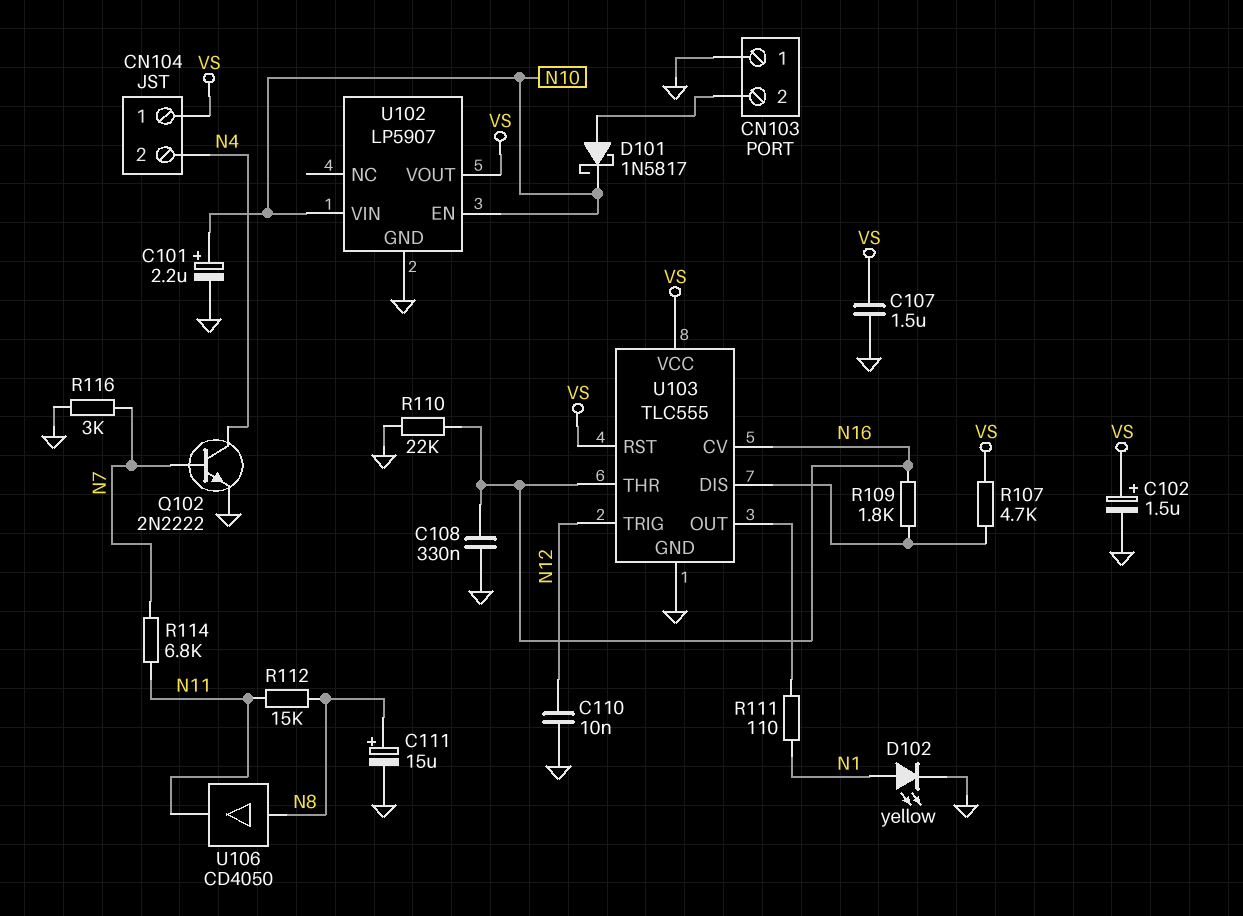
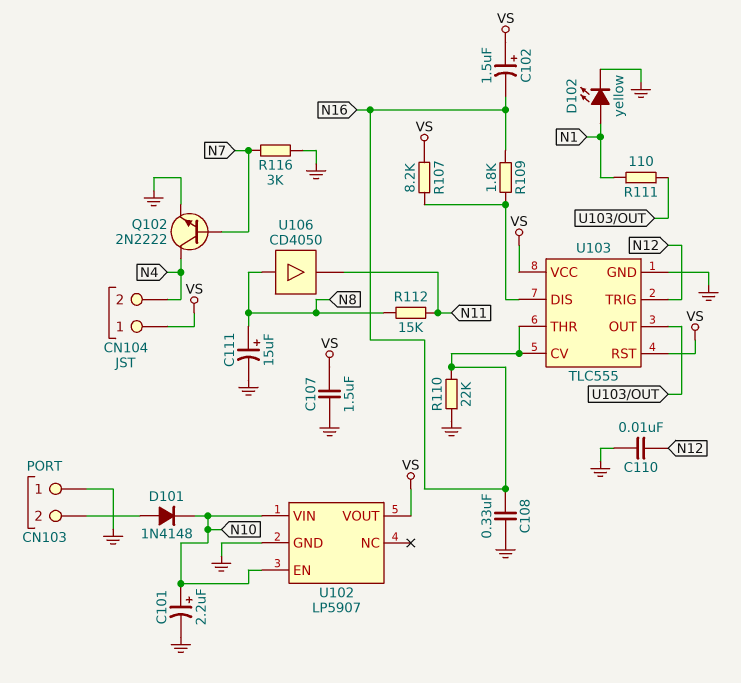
C102: 1.5uF (plus VS, minus GND) -> 1.5uF (plus VS, minus N16)
D101: schottky 1N5817 (A CN103/2, K N10) -> diode 1N4148 (A CN103/2, K N10)
R107: 4.7k (U103/DIS, VS) -> 8.2k (U103/DIS, VS)
R114: 6.8k (N7, N11) -> none

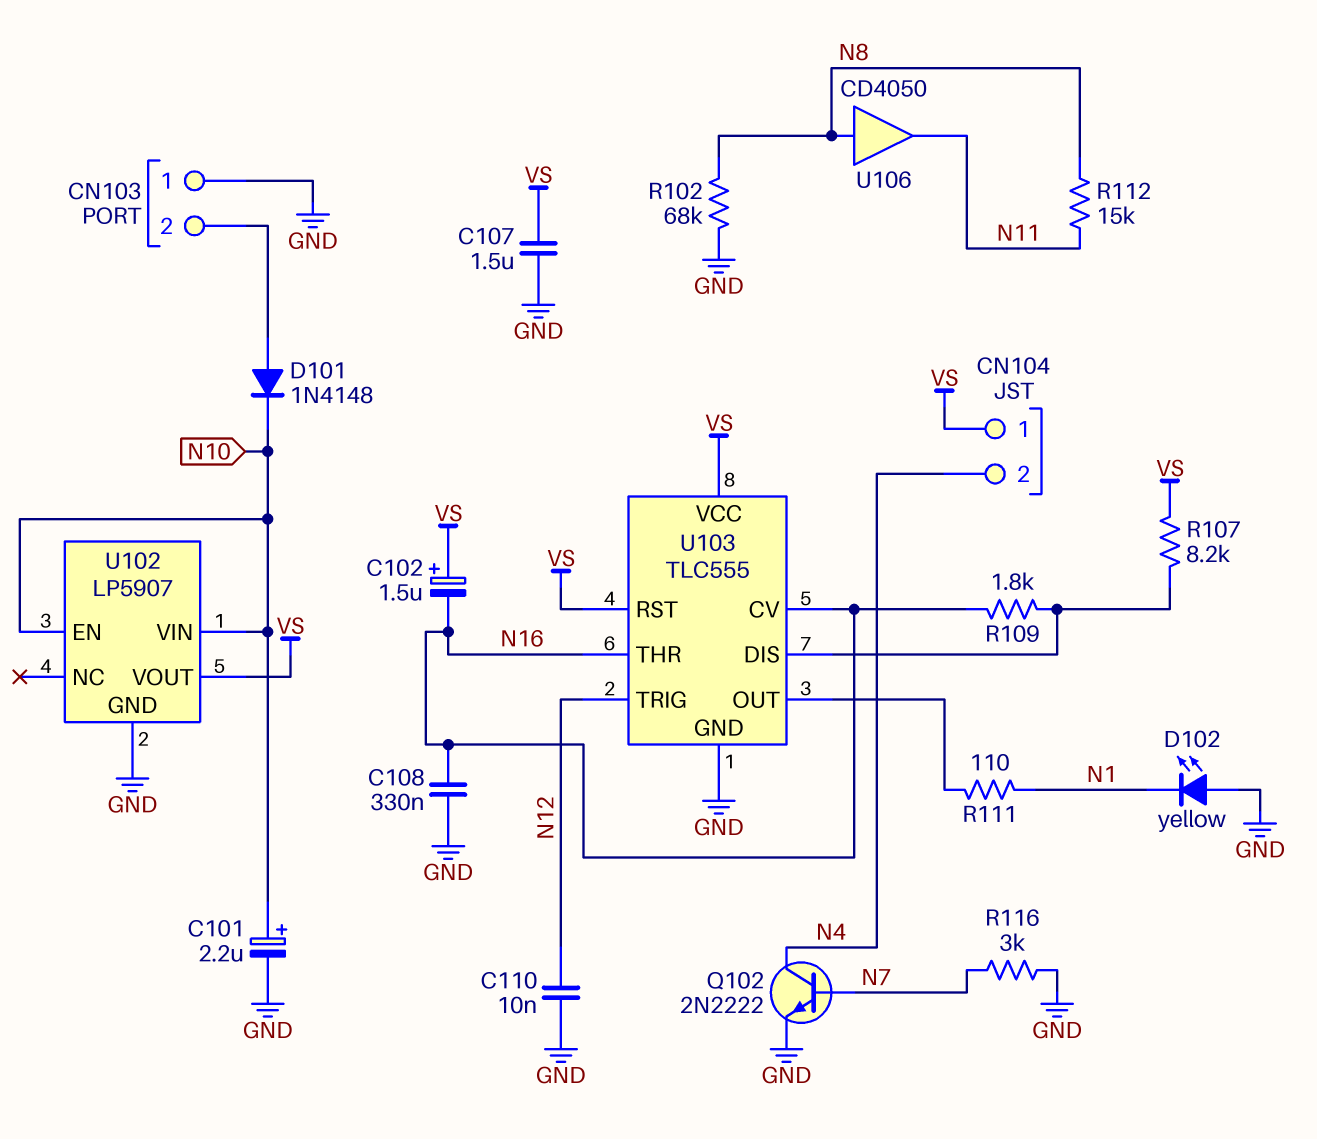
C111: 15uF (plus N8, minus GND) -> none
D102: LED yellow (A N1, K GND) -> LED yellow (A GND, K N1)
R102: none -> 68k (GND, N8)
R110: 22k (GND, N16) -> none

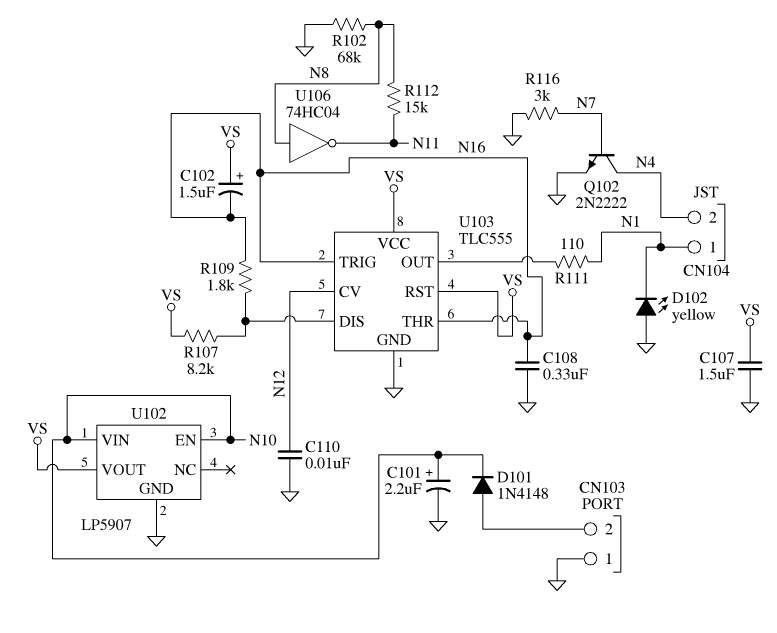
CN104 pin 1: VS -> N1
U103 pin CV: N16 -> N12
U103 pin TRIG: N12 -> N16
U106: buffer CD4050 (in N8, out N11) -> NOT 74HC04 (in N8, out N11)

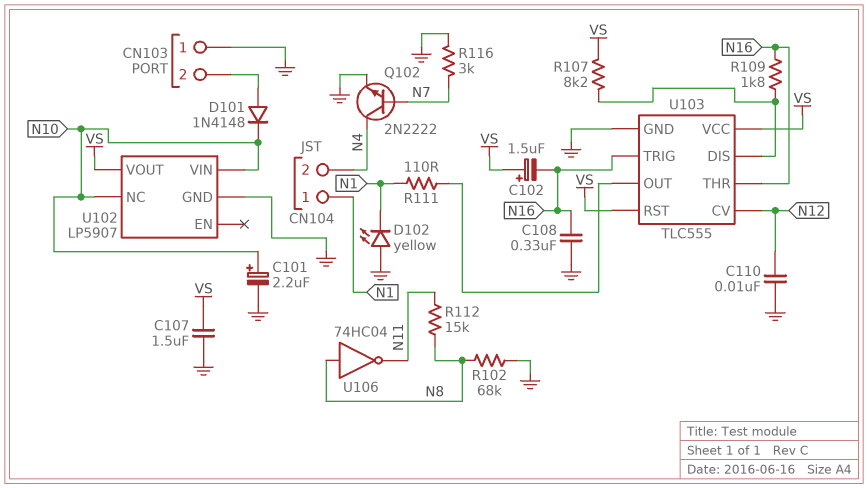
U102 pin EN: N10 -> none
U102 pin NC: none -> N10

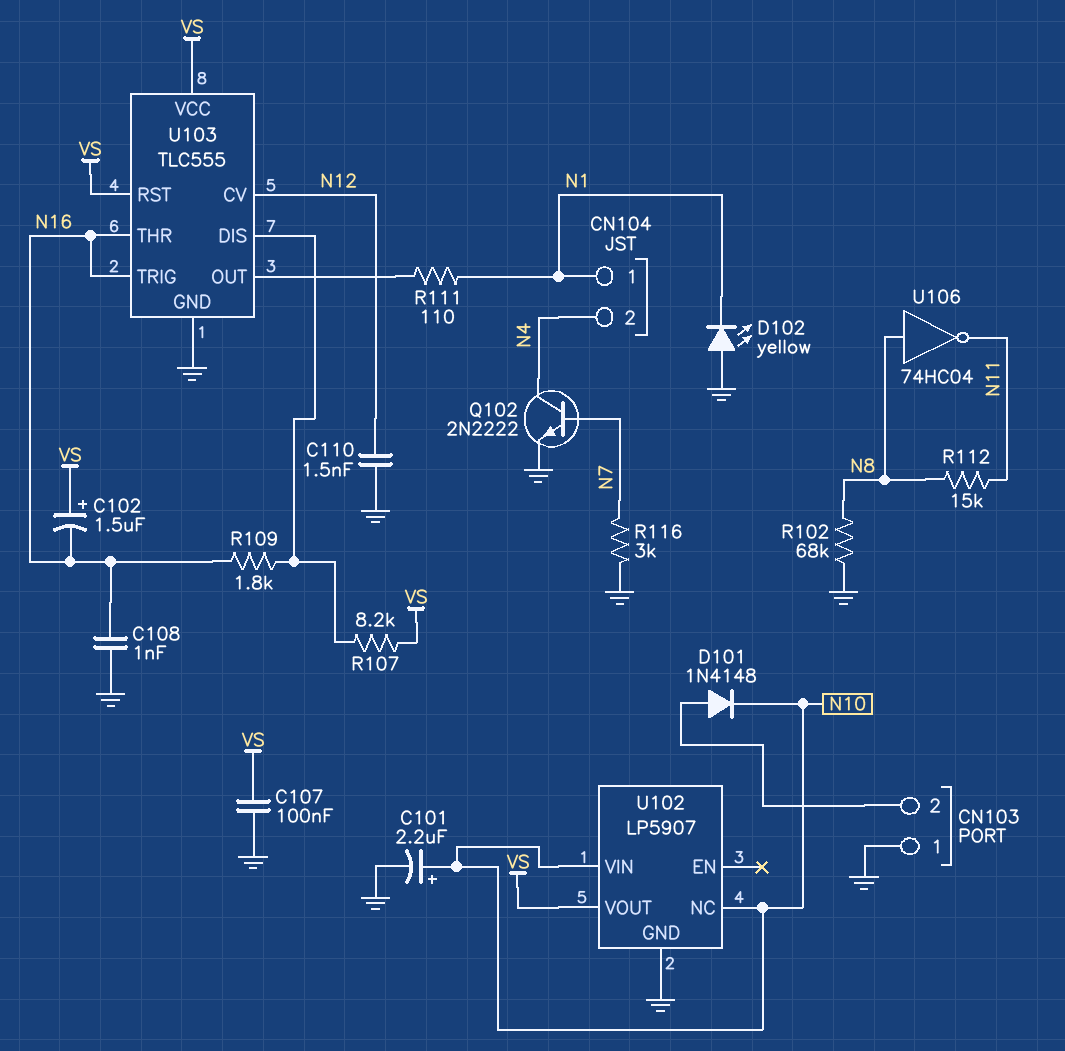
C107: 1.5uF (GND, VS) -> 100nF (GND, VS)
C108: 330nF (GND, N16) -> 1nF (GND, N16)
C110: 10nF (GND, N12) -> 1.5nF (GND, N12)

